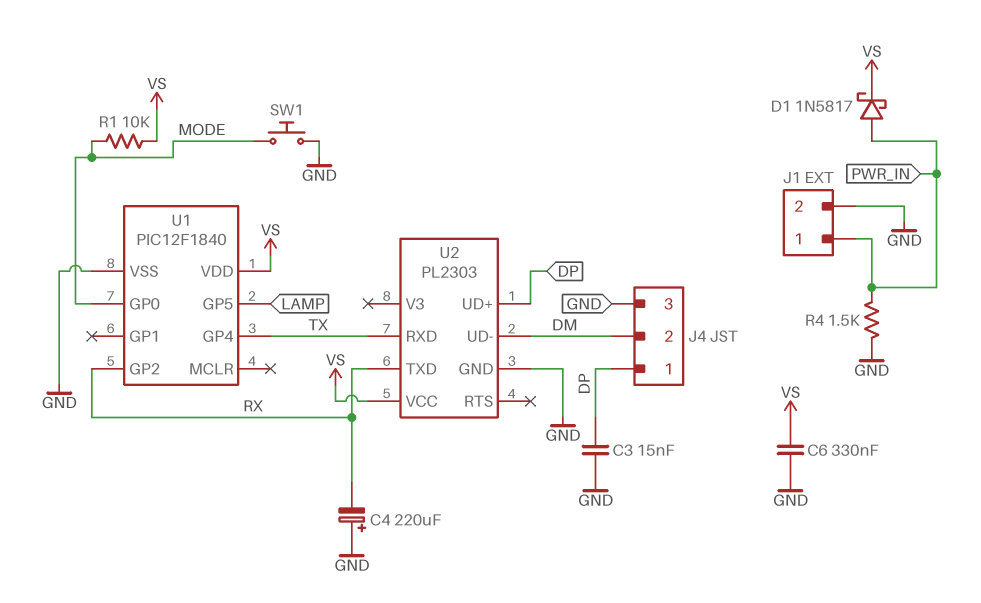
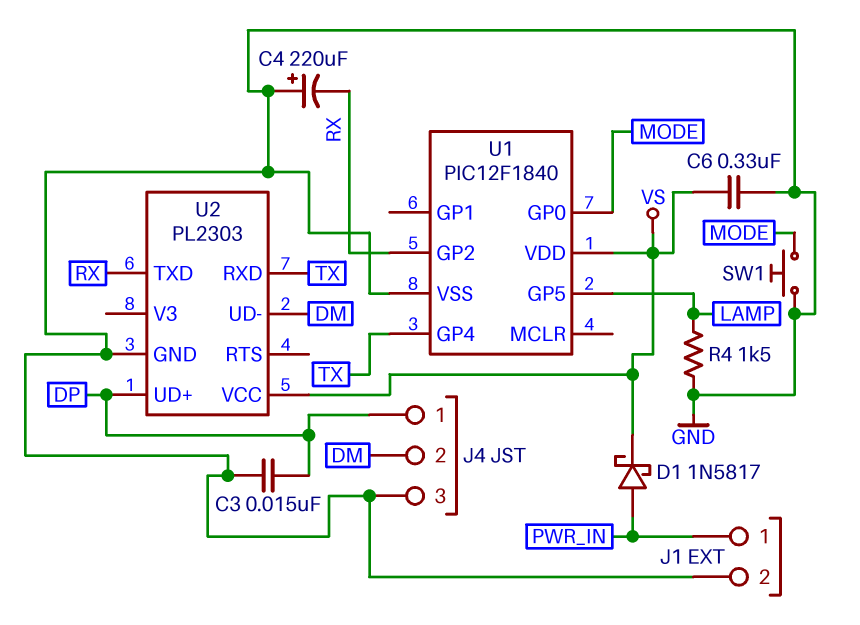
R1: 10k (MODE, VS) -> none
R4: 1.5k (GND, PWR_IN) -> 1.5k (GND, LAMP)

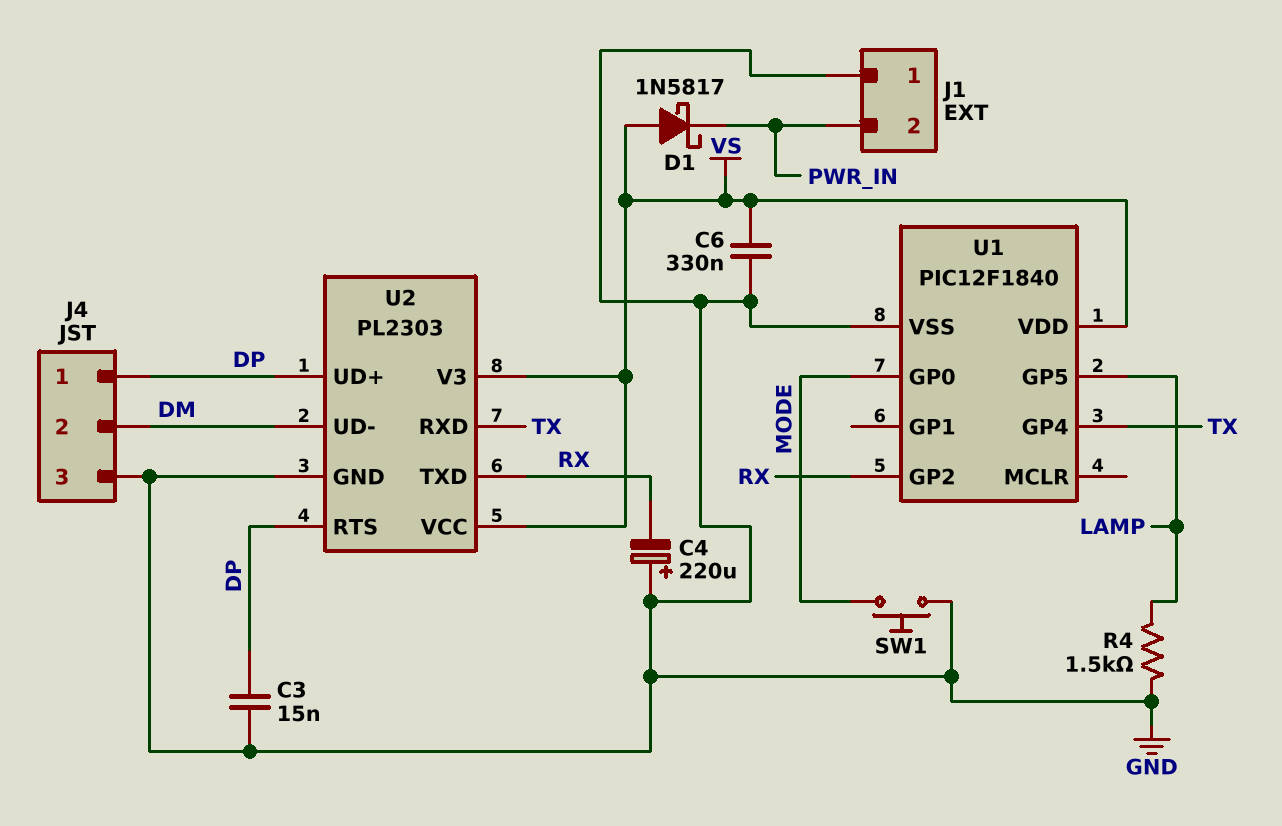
D1: schottky 1N5817 (A PWR_IN, K VS) -> schottky 1N5817 (A VS, K PWR_IN)
J1 pin 1: PWR_IN -> GND
J1 pin 2: GND -> PWR_IN
U2 pin RTS: none -> DP
U2 pin V3: none -> VS

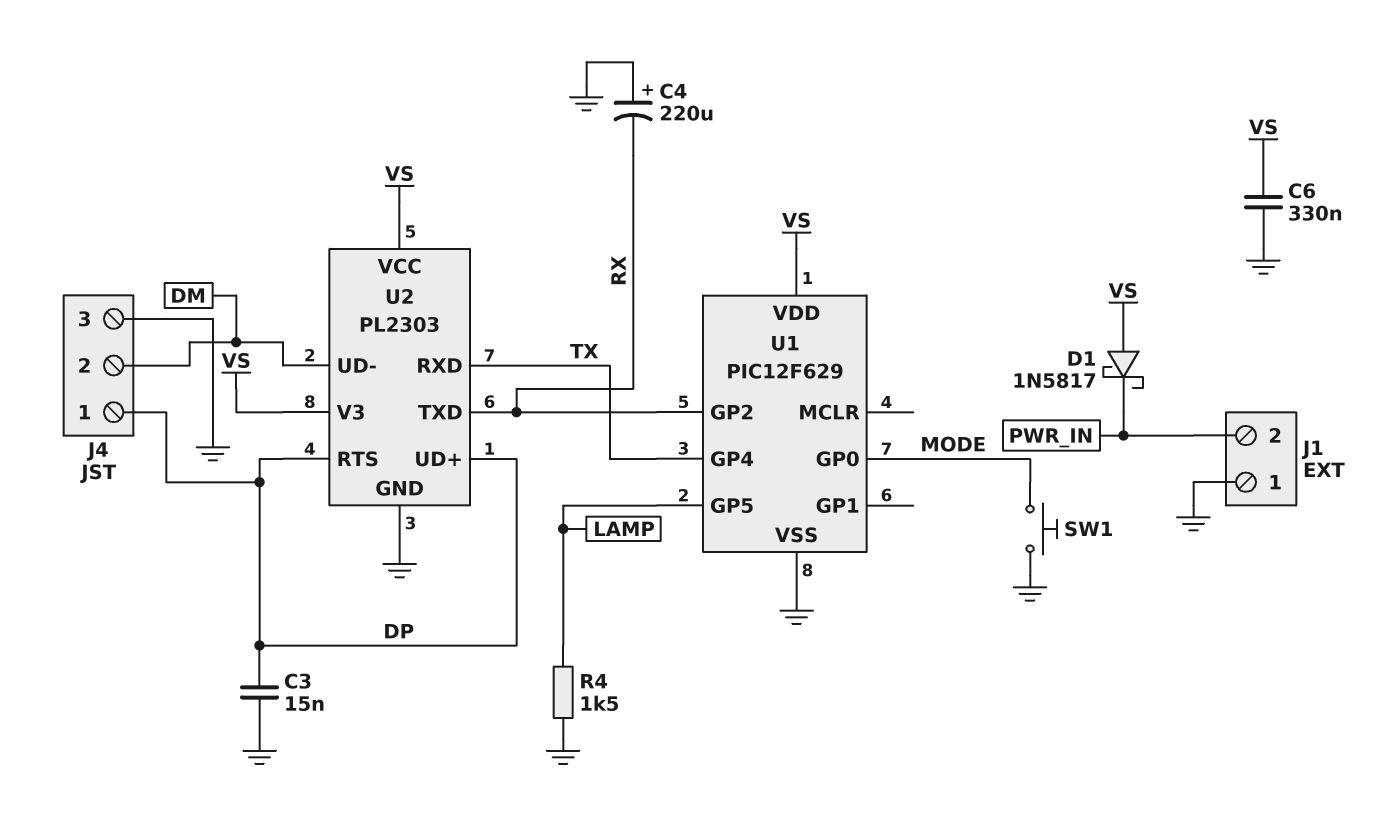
U1: PIC12F1840 -> PIC12F629

